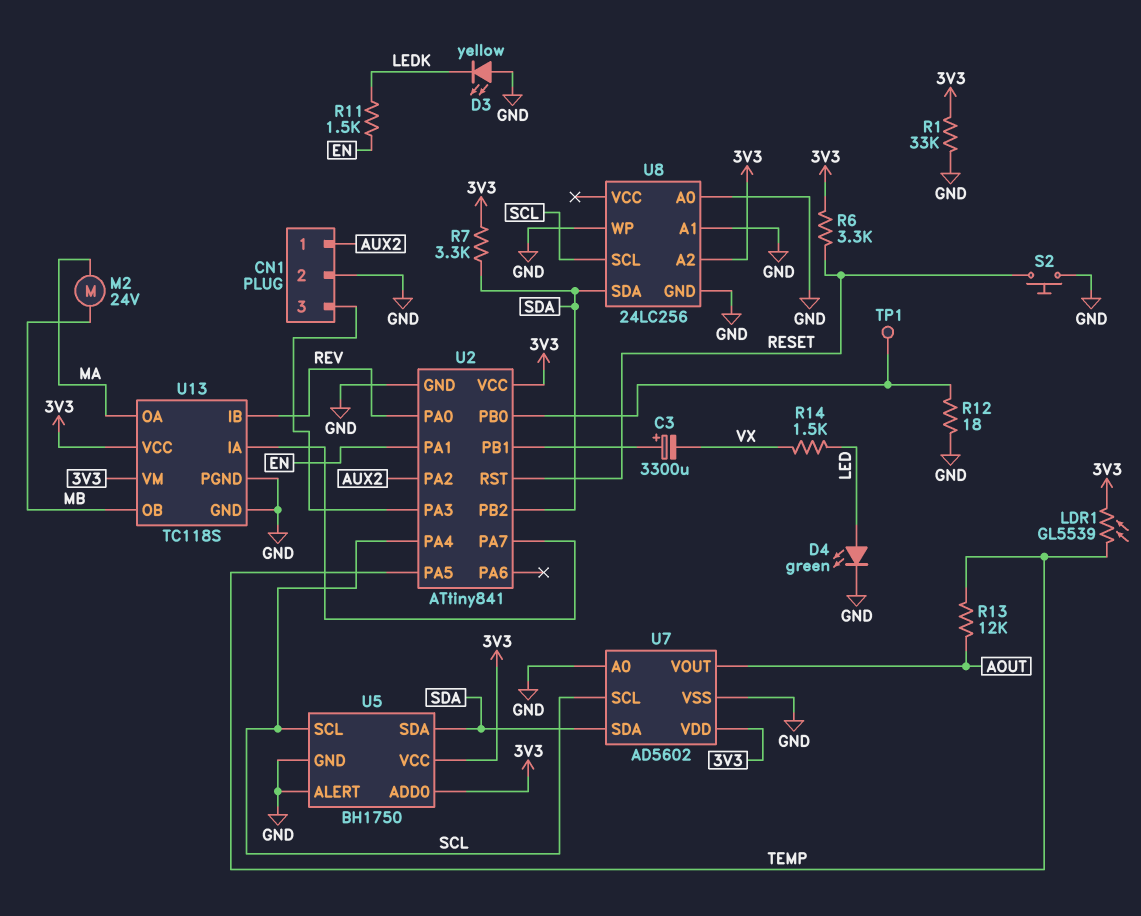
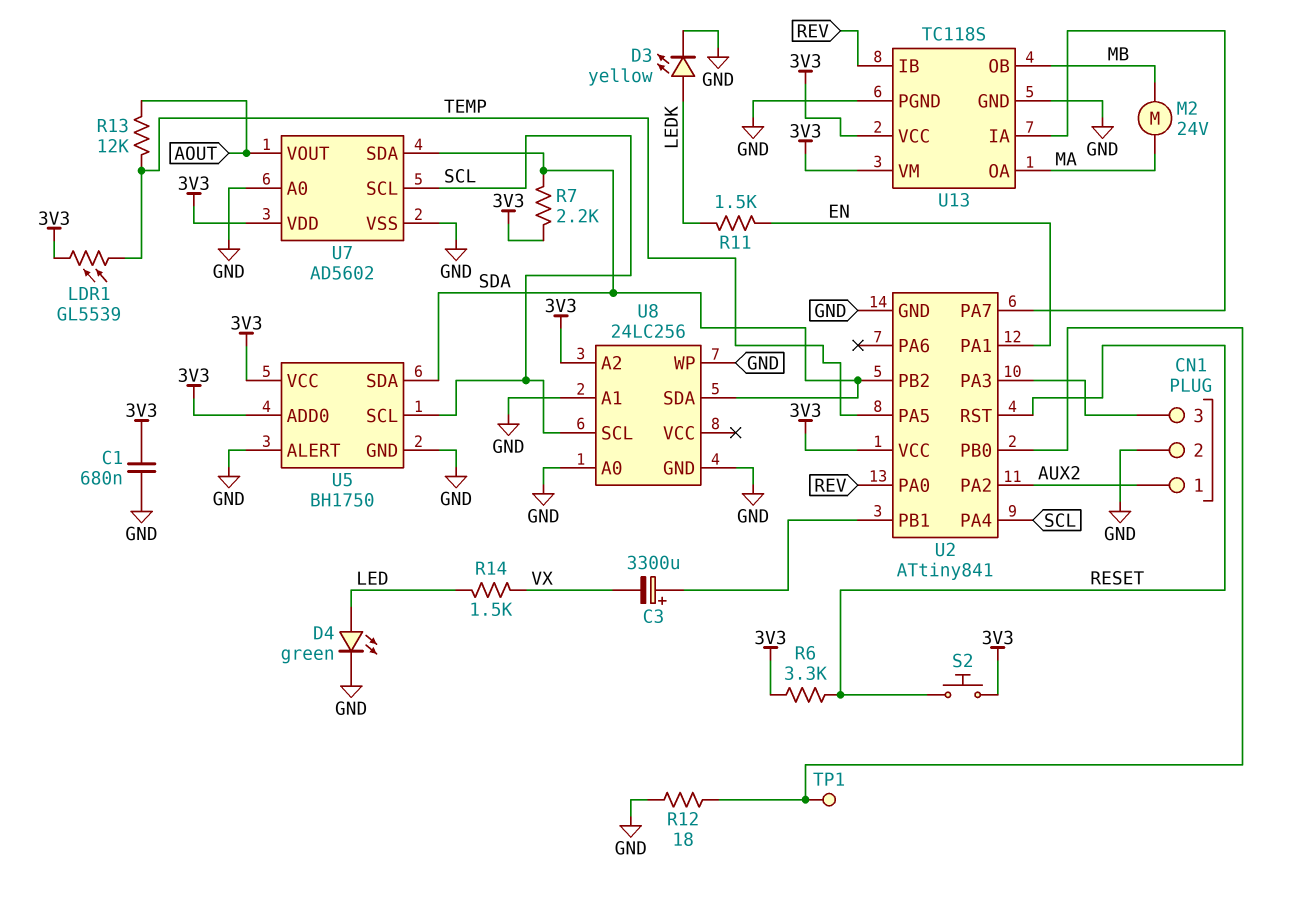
C1: none -> 680nF (3V3, GND)
D3: LED yellow (A GND, K LEDK) -> LED yellow (A LEDK, K GND)
R1: 33k (3V3, GND) -> none
R7: 3.3k (3V3, SDA) -> 2.2k (3V3, SDA)
S2: button (GND, RESET) -> button (3V3, RESET)

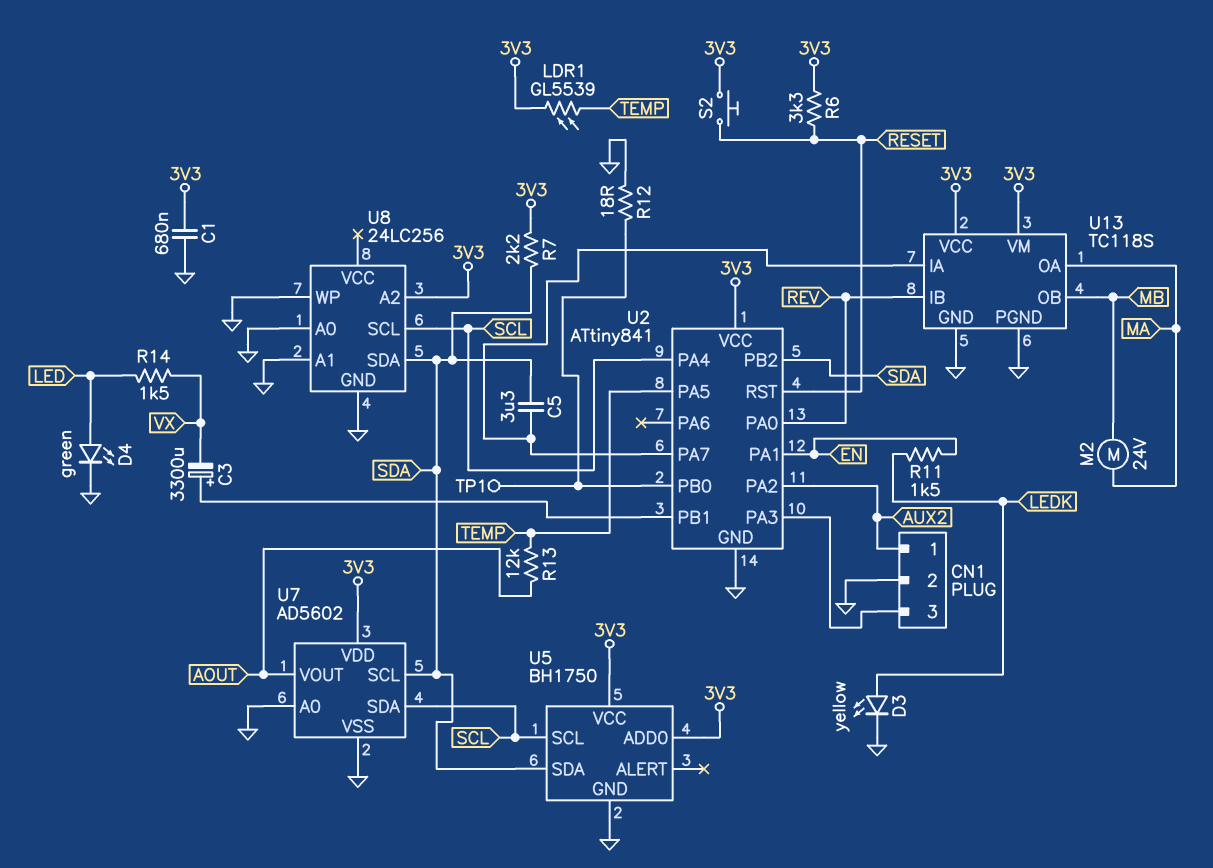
C5: none -> 3.3uF (SDA, U2/PA7)
U5 pin ALERT: GND -> none
U7 pin SCL: SCL -> SDA
U7 pin SDA: SDA -> SCL

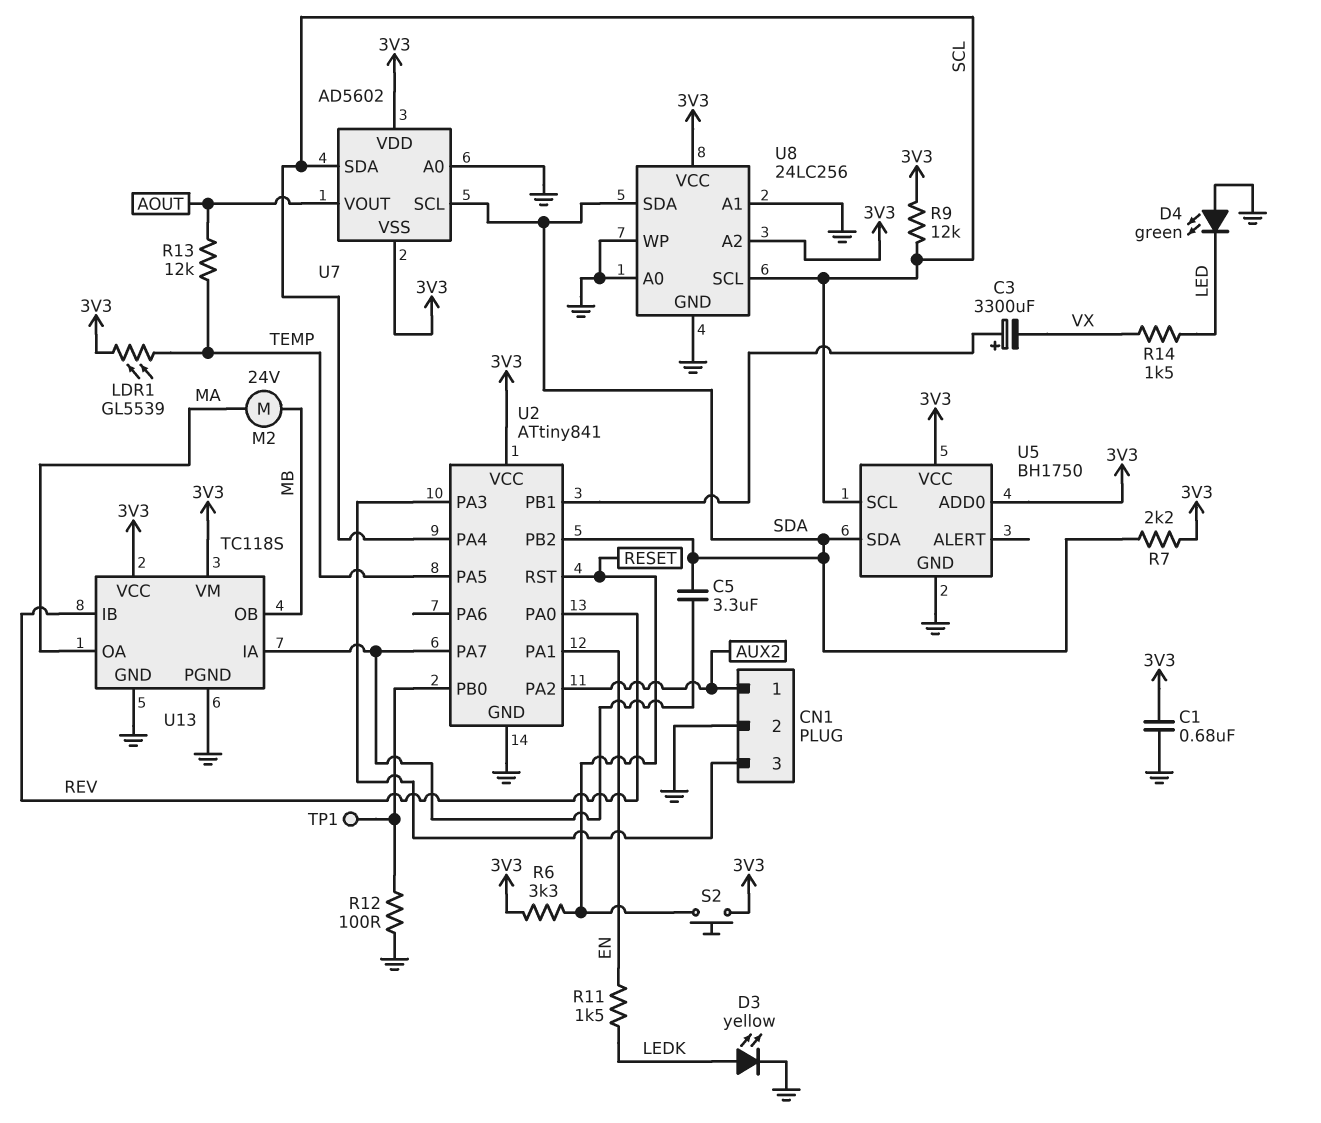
D4: LED green (A LED, K GND) -> LED green (A GND, K LED)
R9: none -> 12k (3V3, SCL)
R12: 18 (GND, U2/PB0) -> 100 (GND, U2/PB0)
U7 pin VSS: GND -> 3V3
U8 pin VCC: none -> 3V3

